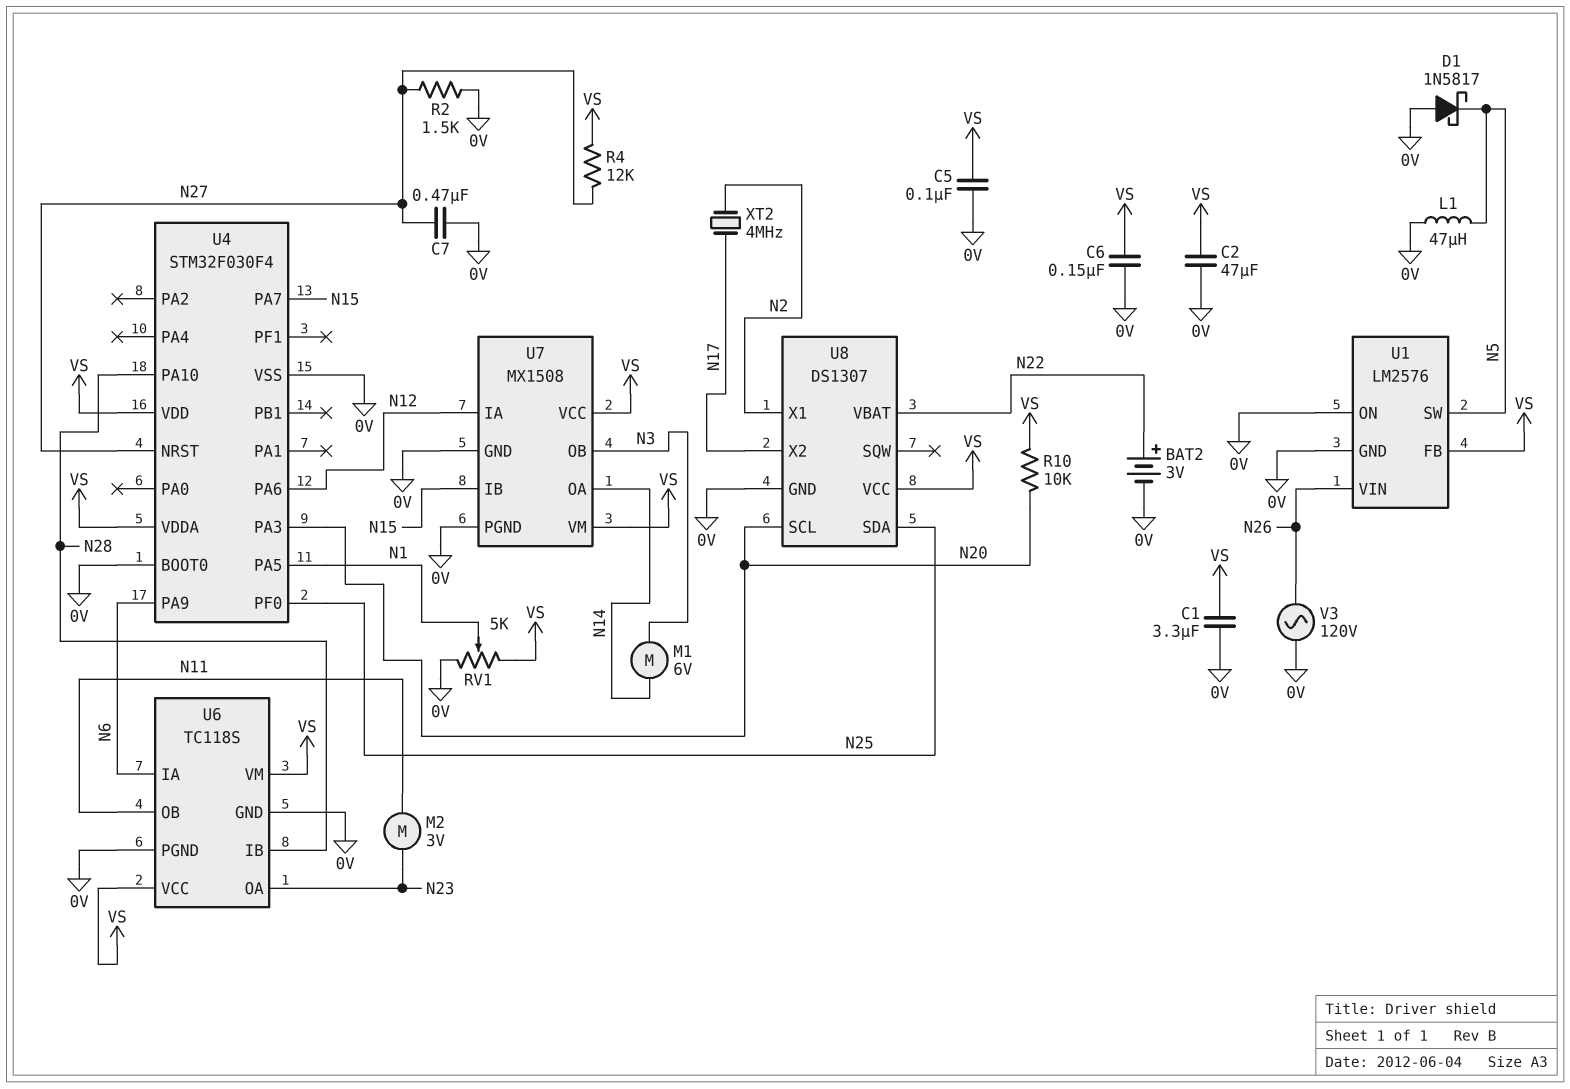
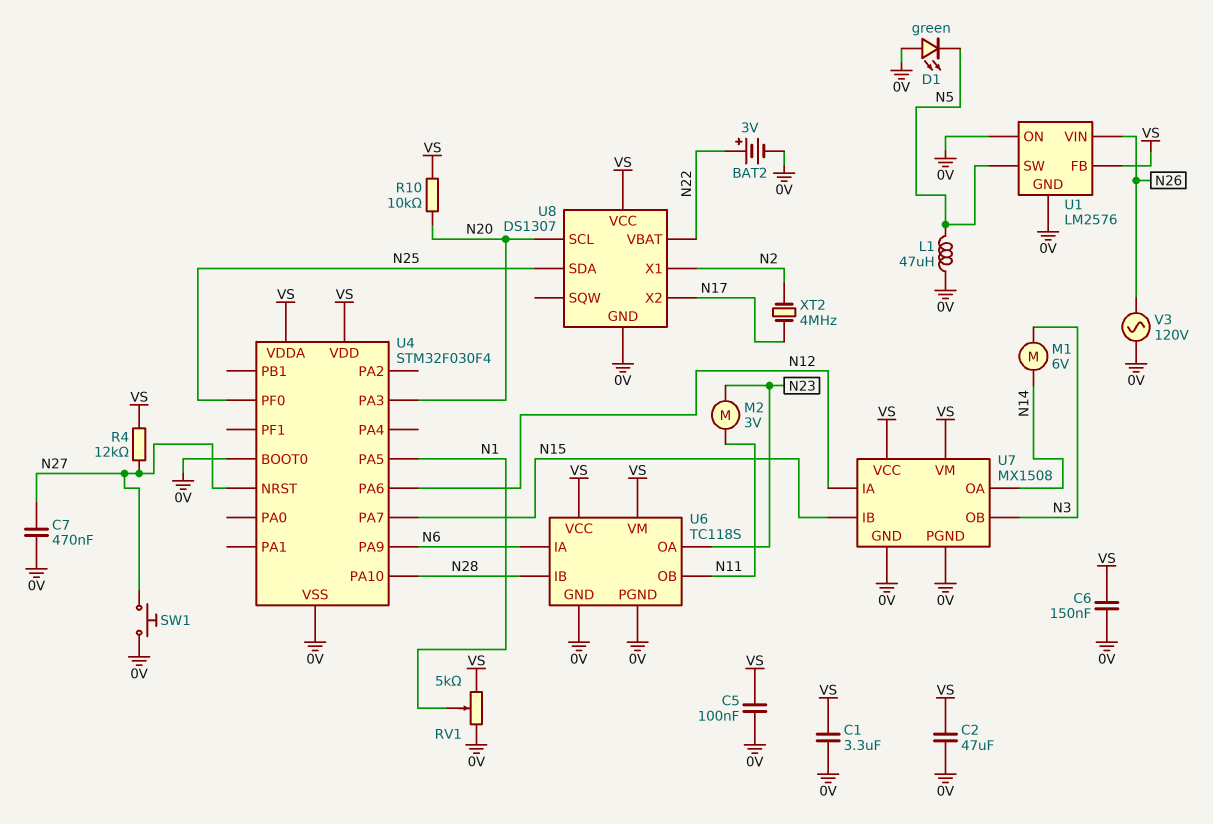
D1: schottky 1N5817 (A 0V, K N5) -> LED green (A 0V, K N5)
R2: 1.5k (0V, N27) -> none
SW1: none -> button (0V, N27)

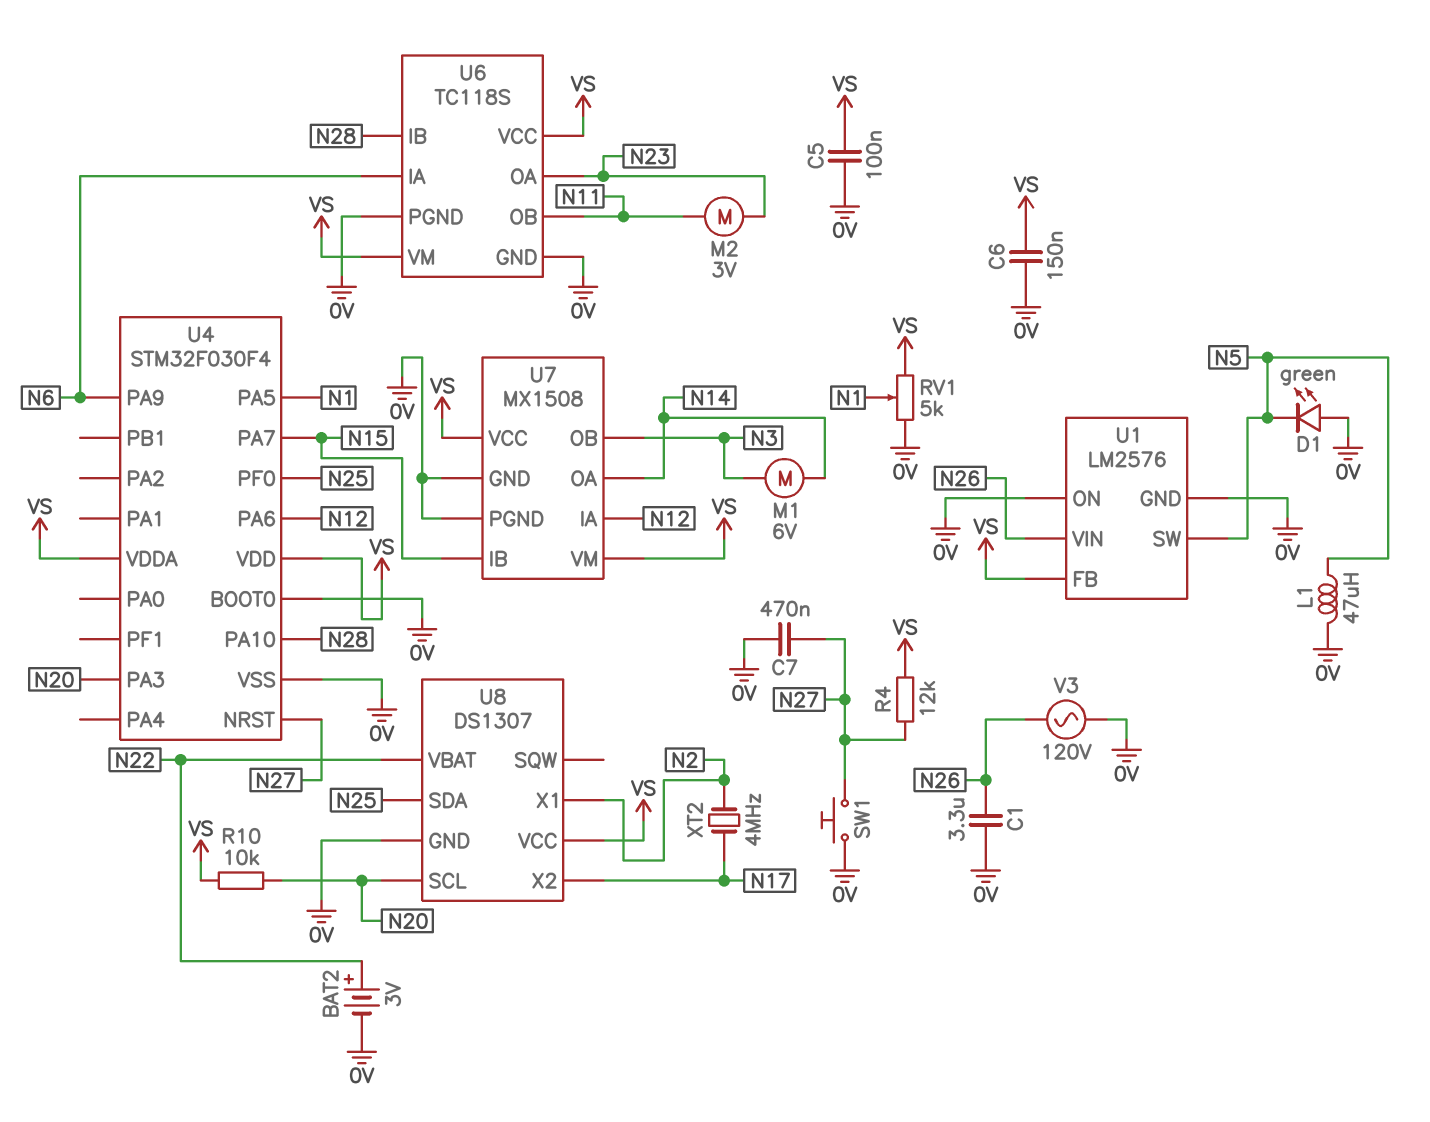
C1: 3.3uF (0V, VS) -> 3.3uF (0V, N26)
C2: 47uF (0V, VS) -> none

